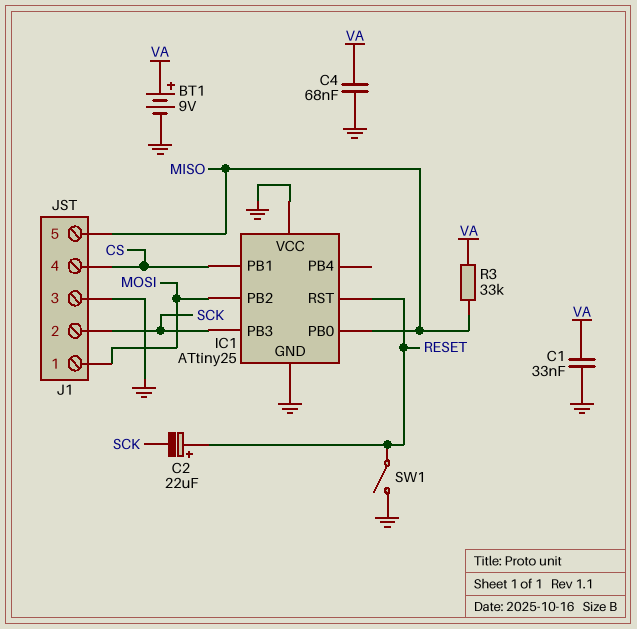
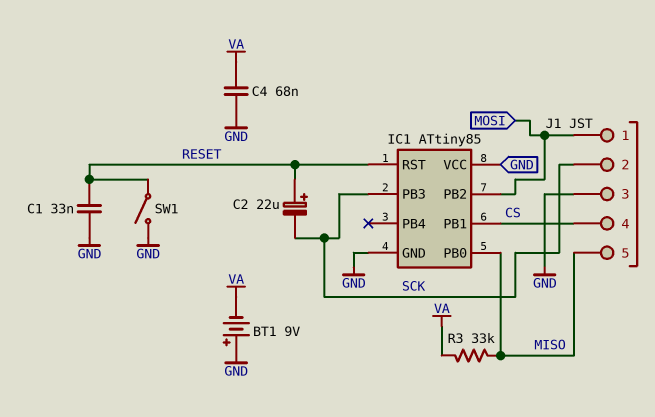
BT1: 9V (plus VA, minus GND) -> 9V (plus GND, minus VA)
C1: 33nF (GND, VA) -> 33nF (GND, RESET)
IC1: ATtiny25 -> ATtiny85

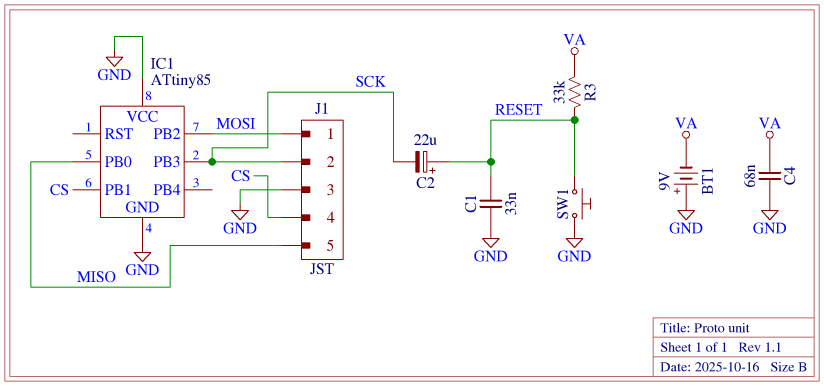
IC1 pin RST: RESET -> none
R3: 33k (MISO, VA) -> 33k (RESET, VA)
SW1: switch (GND, RESET) -> button (GND, RESET)

